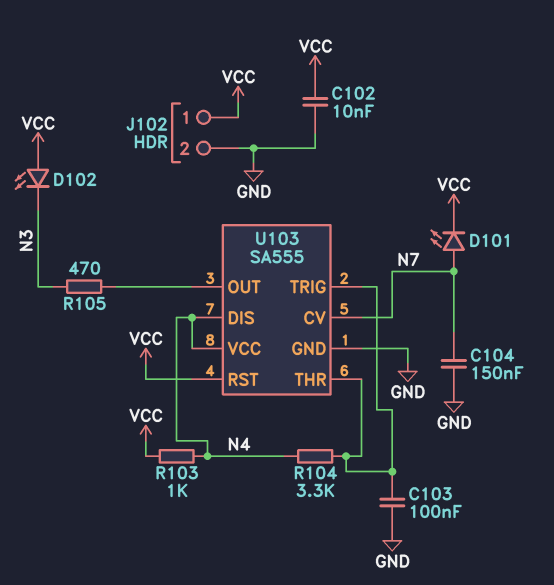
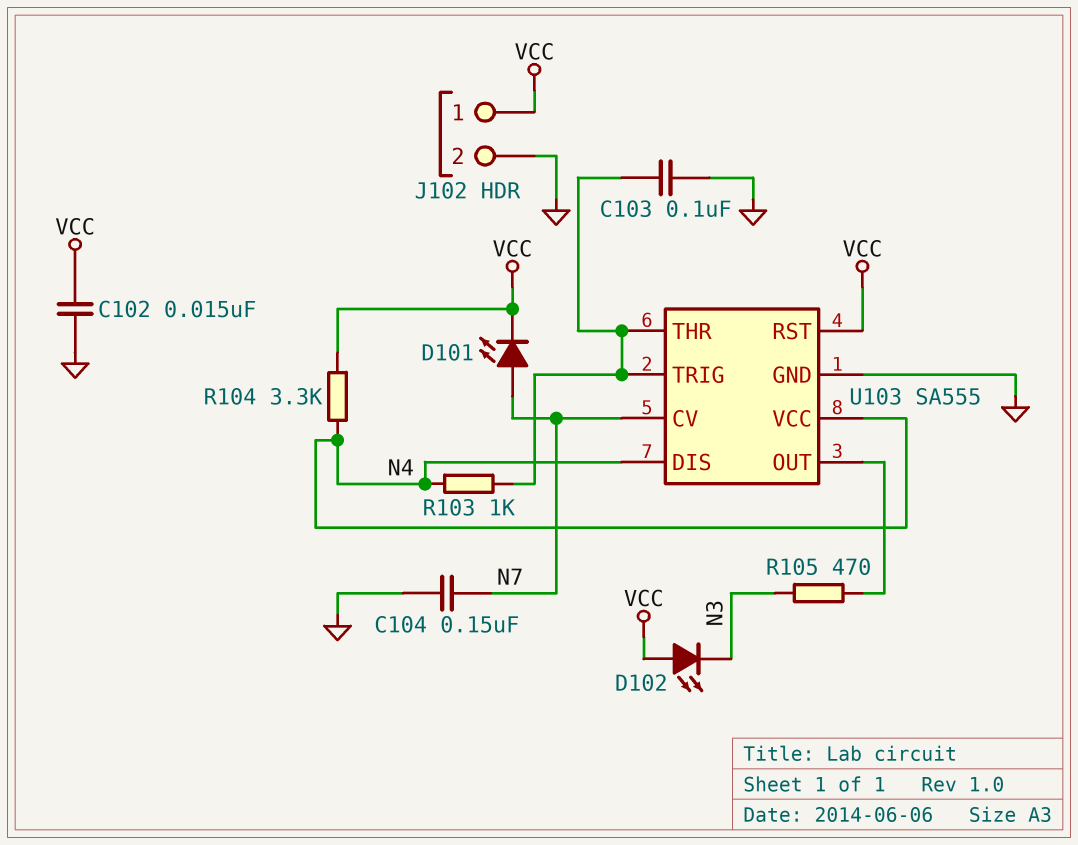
C102: 10nF (GND, VCC) -> 15nF (GND, VCC)
R103: 1k (N4, VCC) -> 1k (N4, U103/THR)
R104: 3.3k (N4, U103/THR) -> 3.3k (N4, VCC)

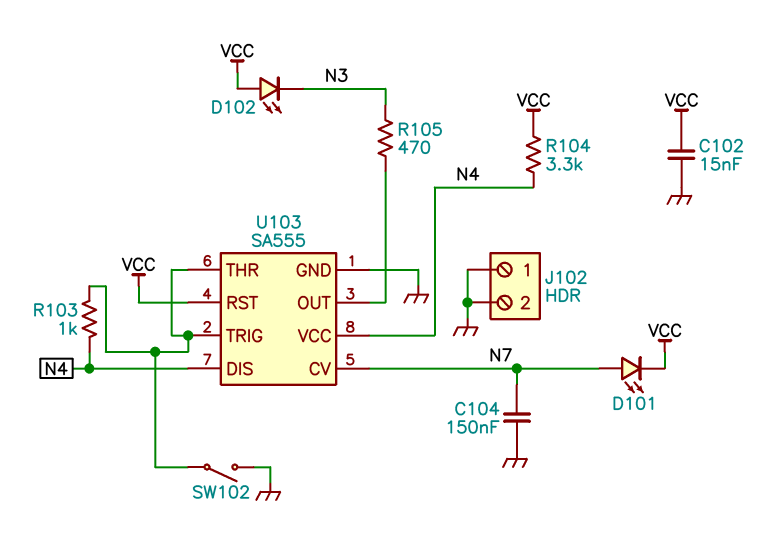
C103: 100nF (GND, U103/THR) -> none
J102 pin 1: VCC -> GND
SW102: none -> switch (GND, U103/THR)

